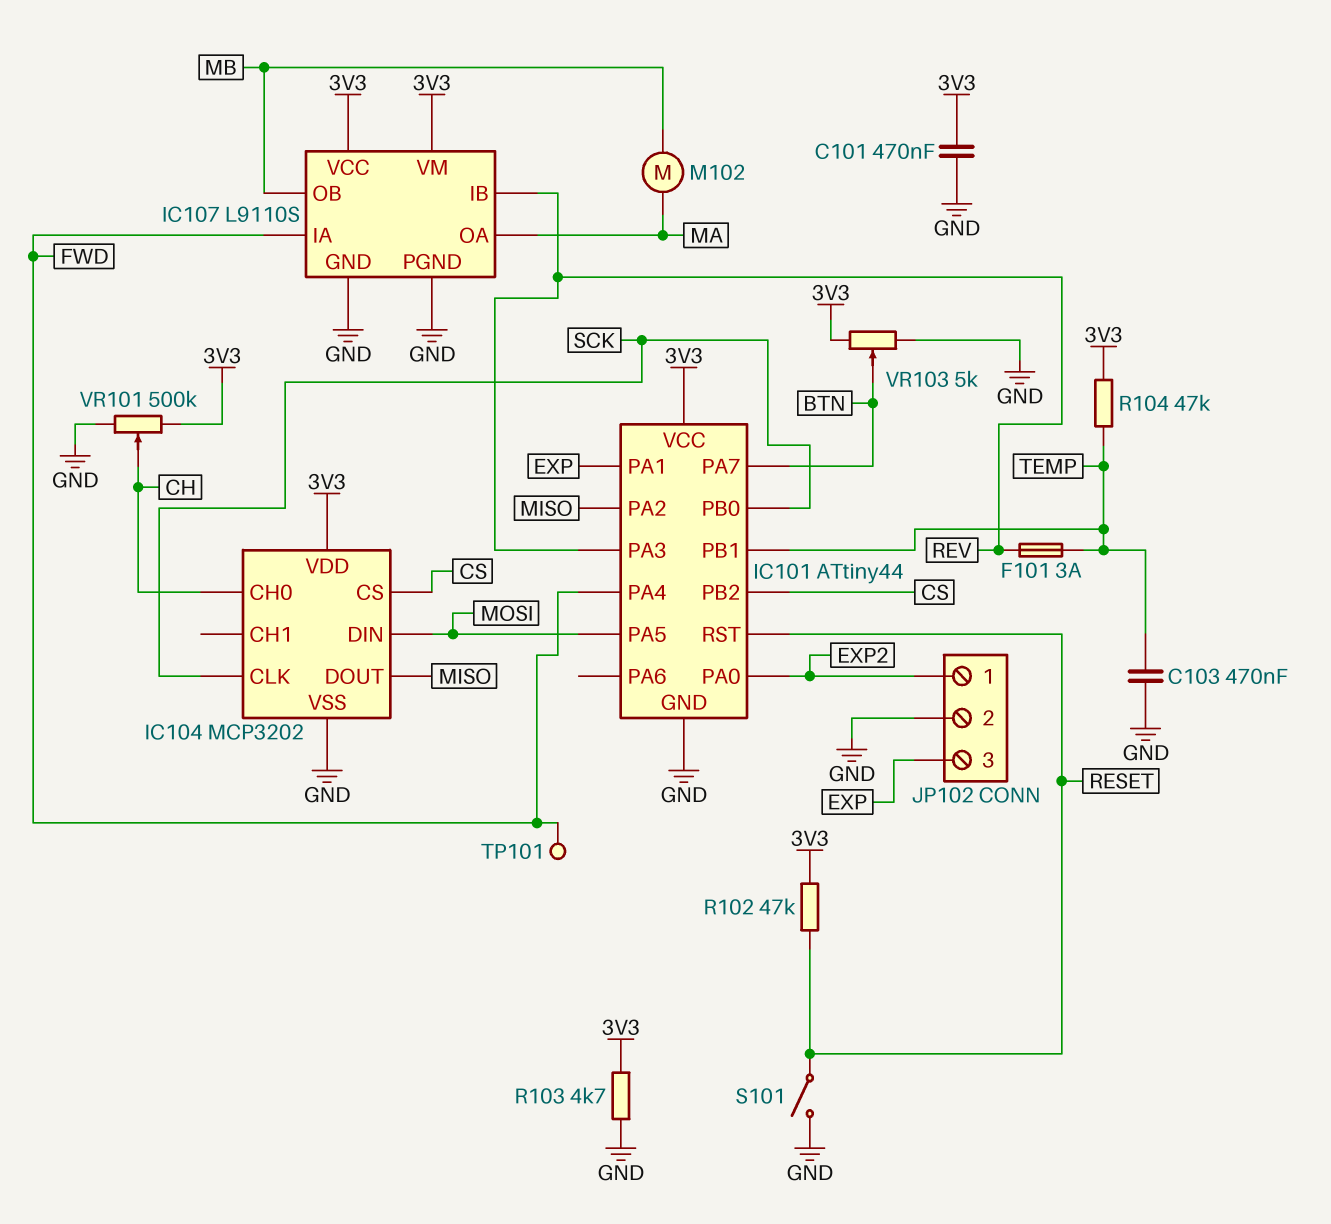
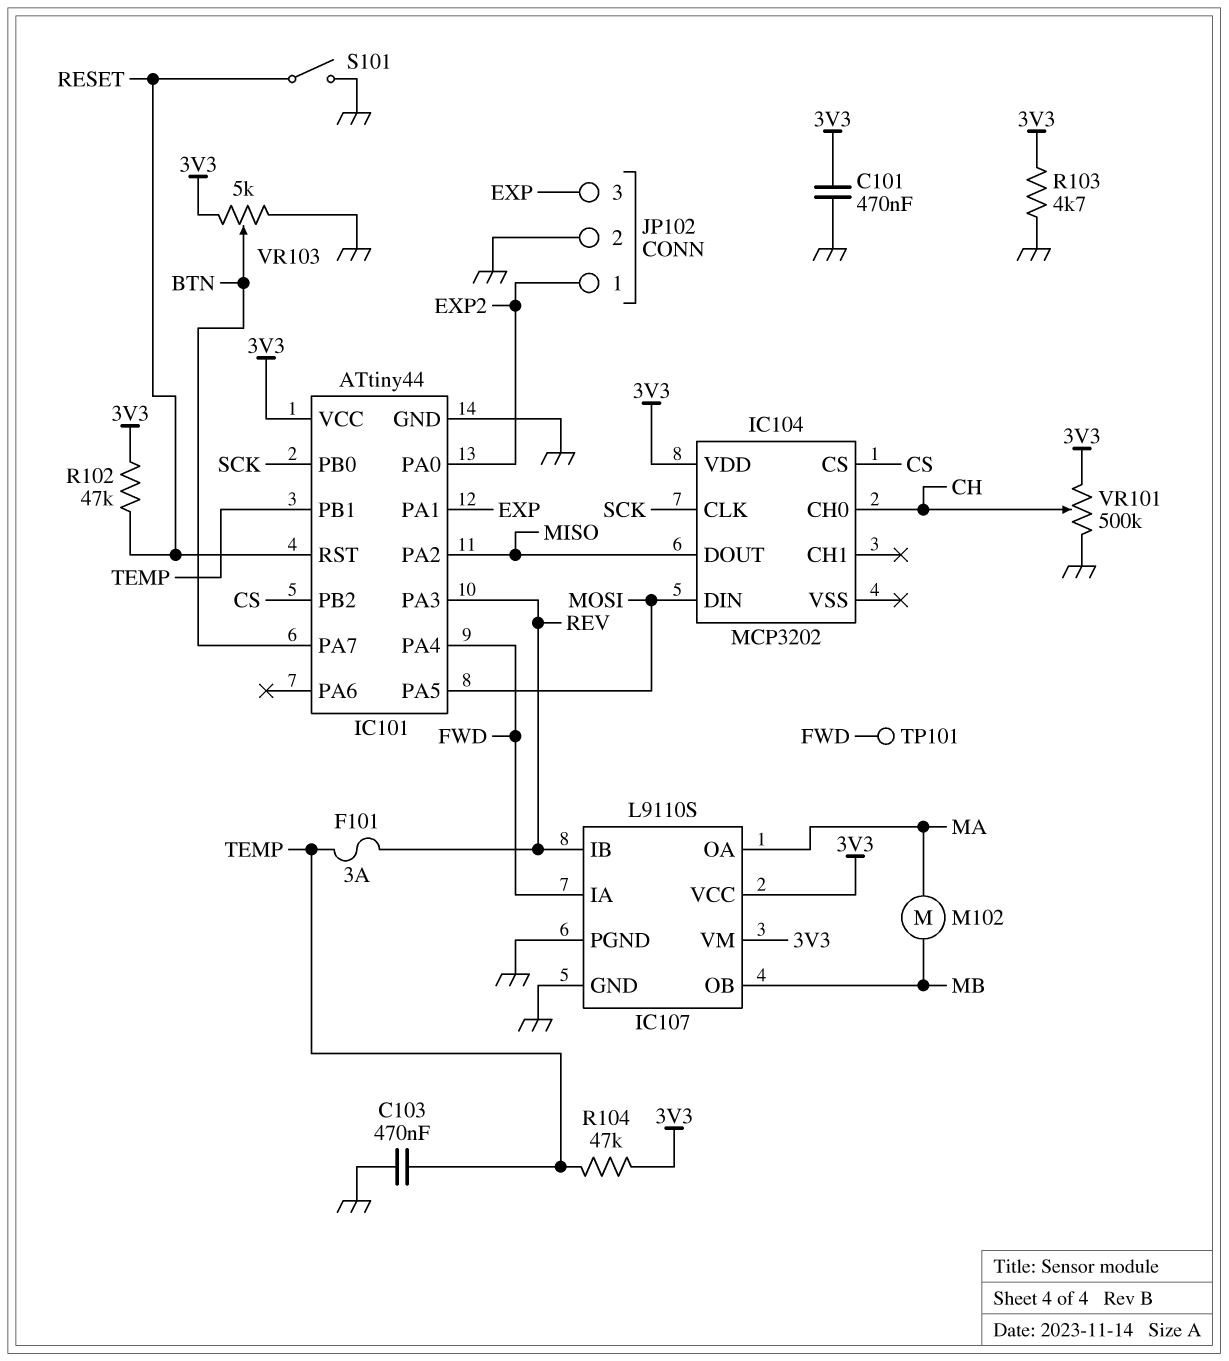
IC104 pin VSS: GND -> none

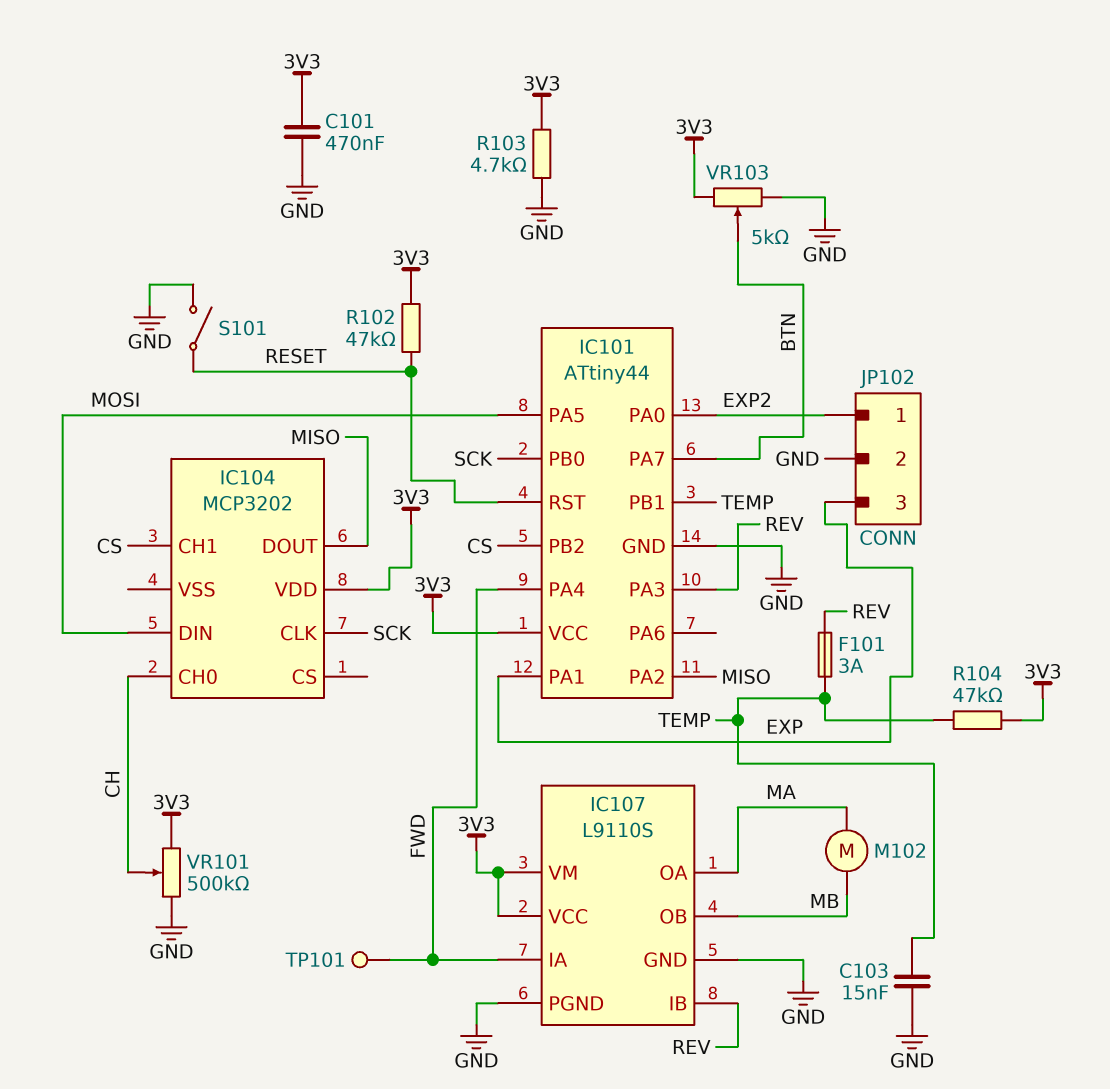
C103: 470nF (GND, TEMP) -> 15nF (GND, TEMP)
IC104 pin CH1: none -> CS
IC104 pin CS: CS -> none

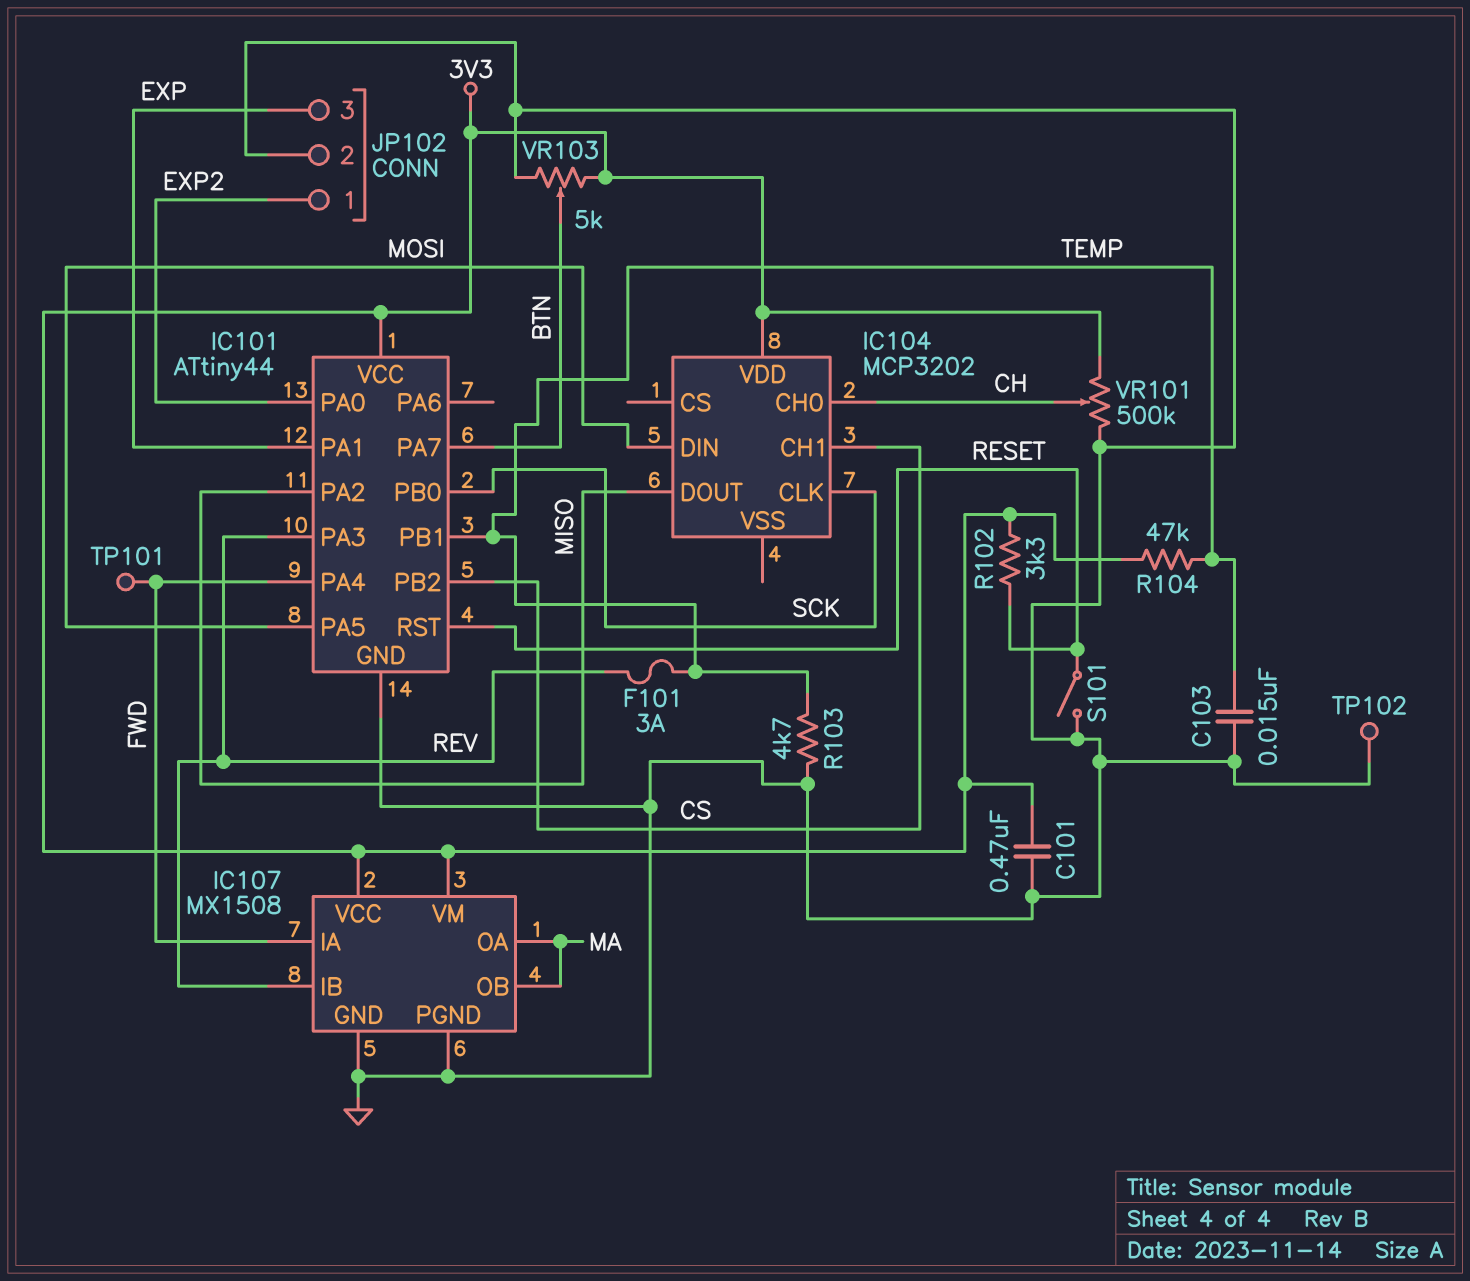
IC107: L9110S -> MX1508
IC107 pin OB: MB -> MA
M102: motor (MA, MB) -> none
R102: 47k (3V3, RESET) -> 3.3k (3V3, RESET)
R103: 4.7k (3V3, GND) -> 4.7k (GND, TEMP)
TP102: none -> test point (GND)

